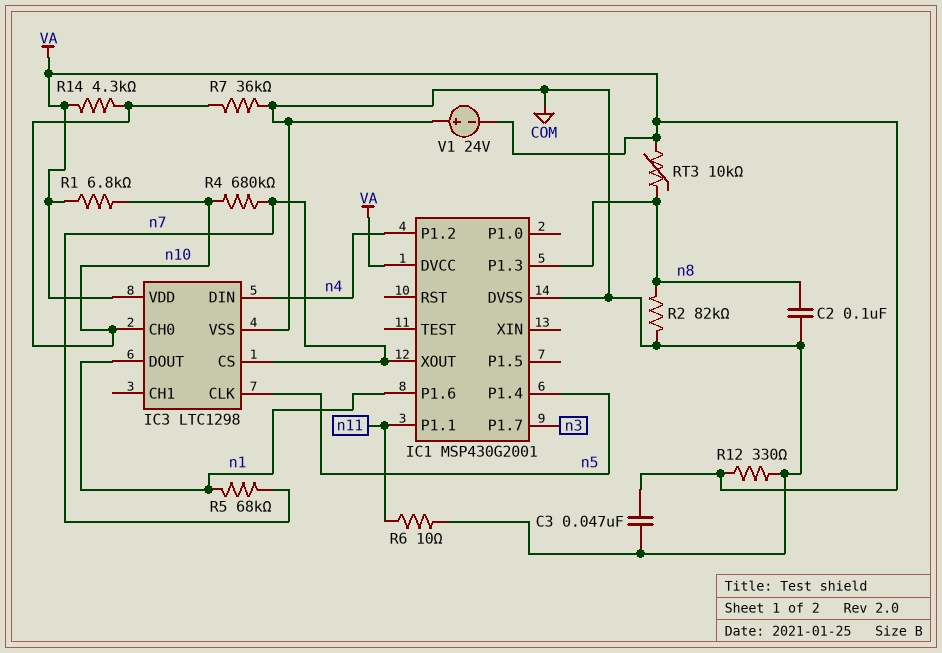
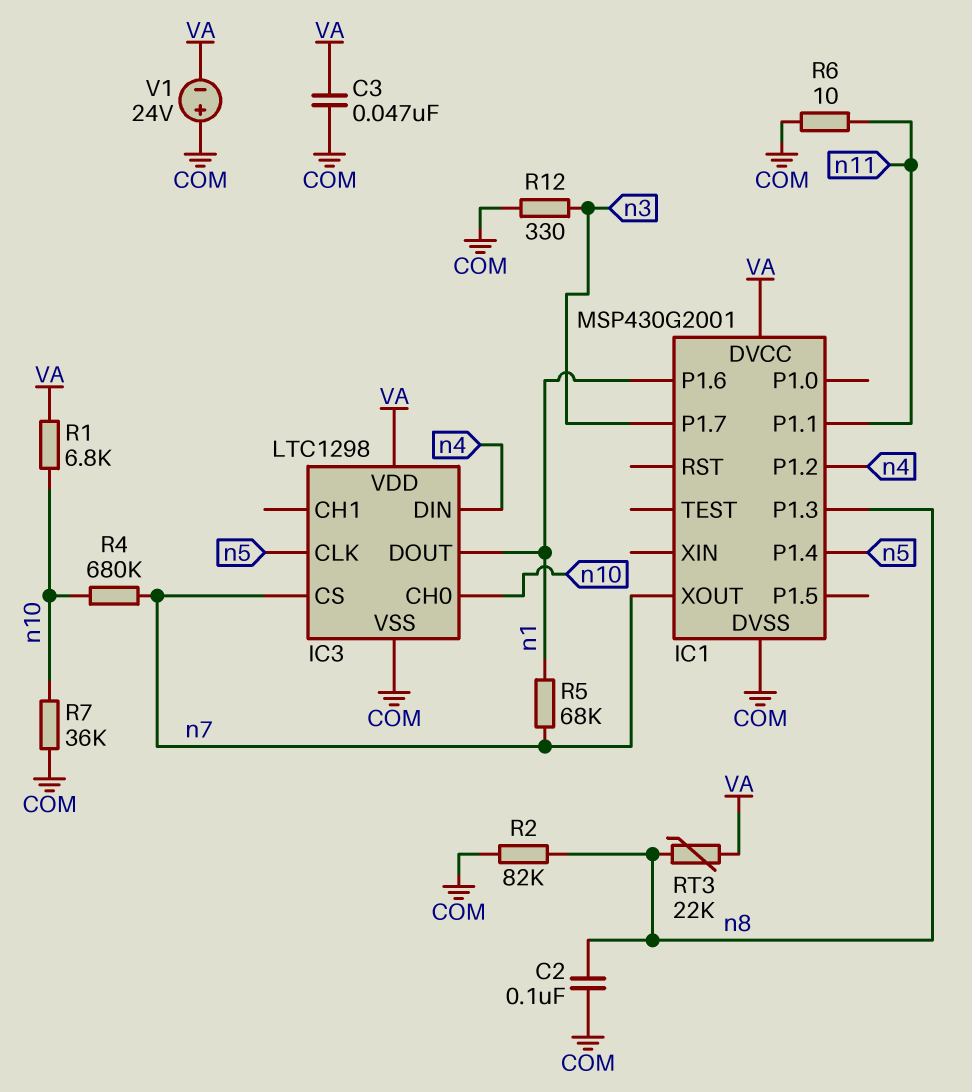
R12: 330 (COM, VA) -> 330 (COM, n3)
R14: 4.3k (VA, n10) -> none
RT3: 10k (VA, n8) -> 22k (VA, n8)

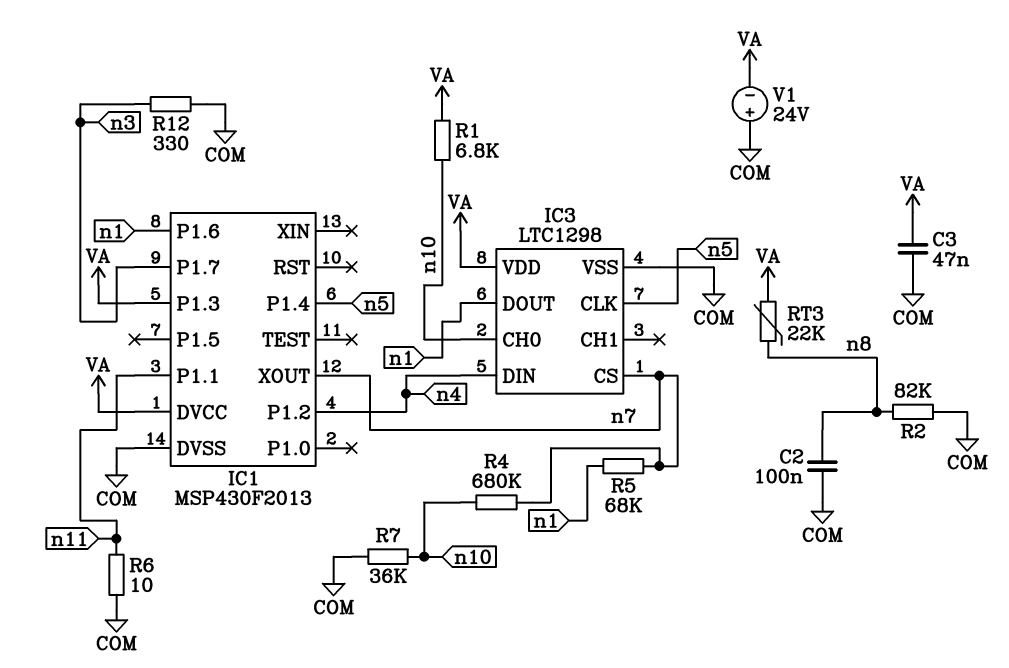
IC1: MSP430G2001 -> MSP430F2013
IC1 pin P1.3: n8 -> VA

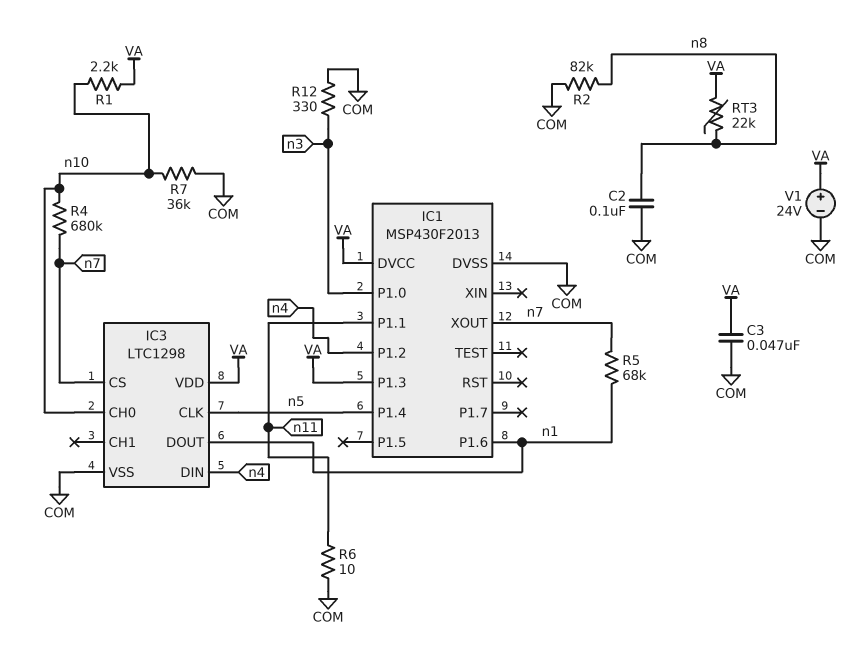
IC1 pin P1.0: none -> n3
IC1 pin P1.7: n3 -> none
R1: 6.8k (VA, n10) -> 2.2k (VA, n10)
V1: 24V (plus COM, minus VA) -> 24V (plus VA, minus COM)

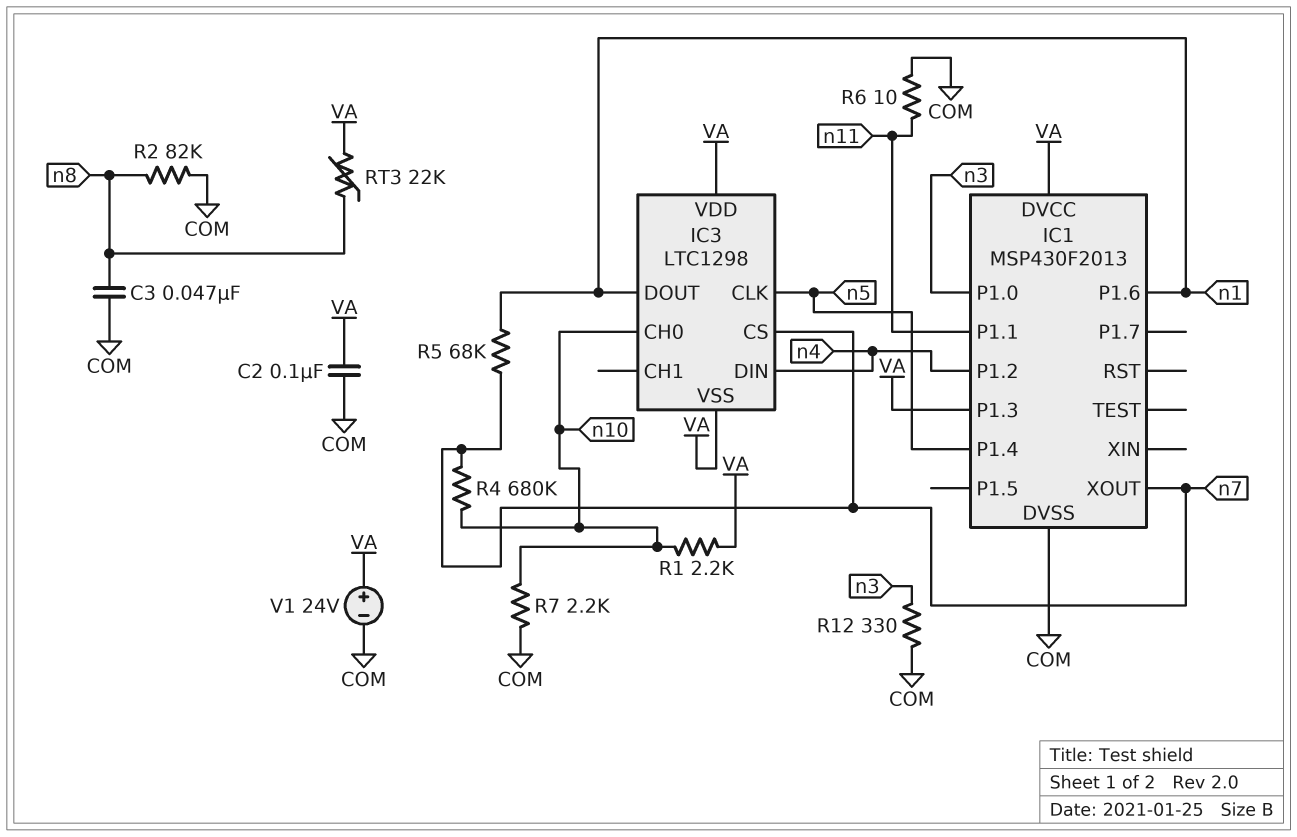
C2: 100nF (COM, n8) -> 100nF (COM, VA)
C3: 47nF (COM, VA) -> 47nF (COM, n8)
IC3 pin VSS: COM -> VA
R7: 36k (COM, n10) -> 2.2k (COM, n10)

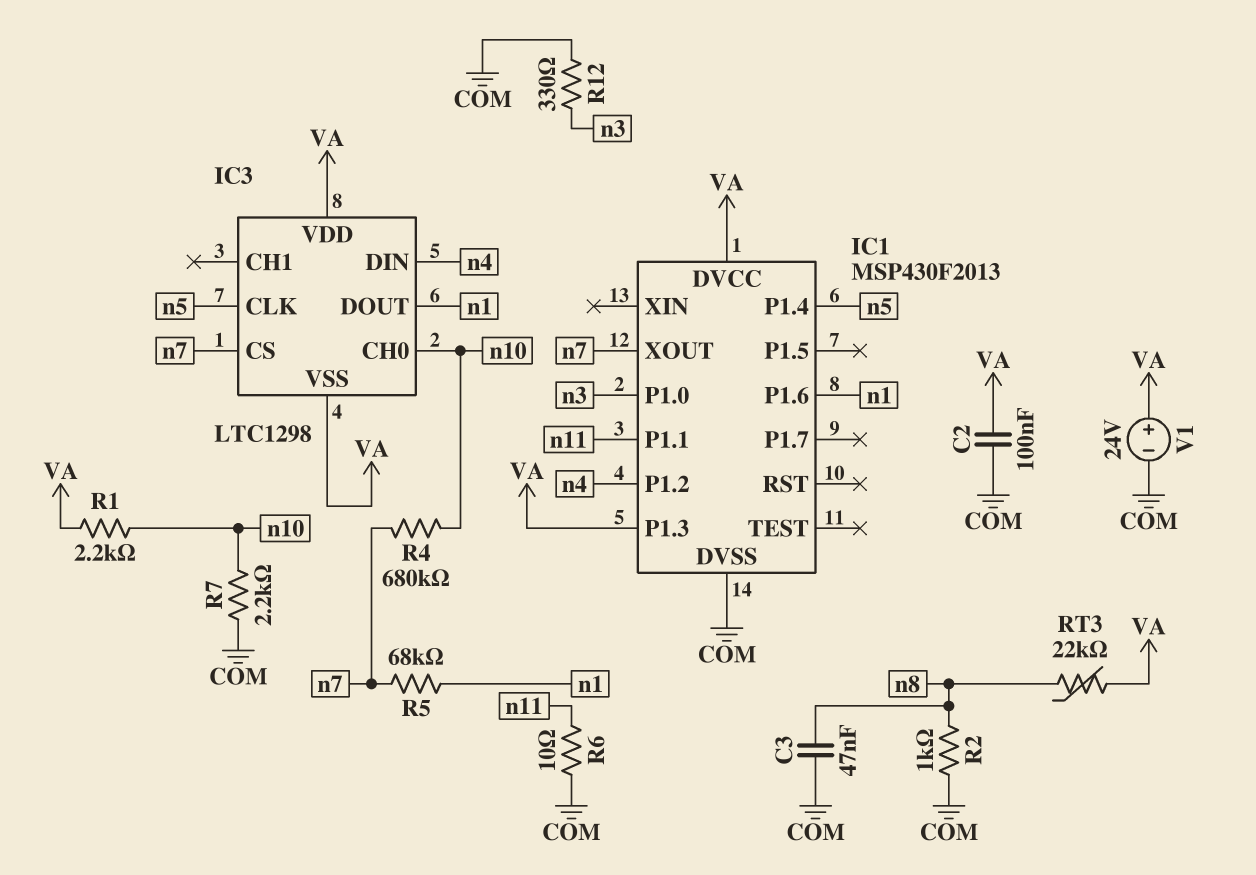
R2: 82k (COM, n8) -> 1k (COM, n8)

